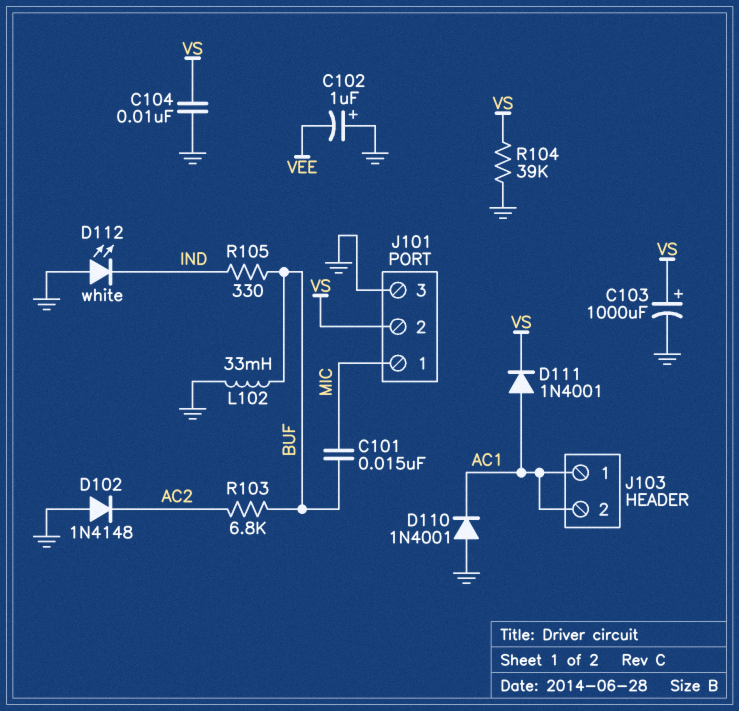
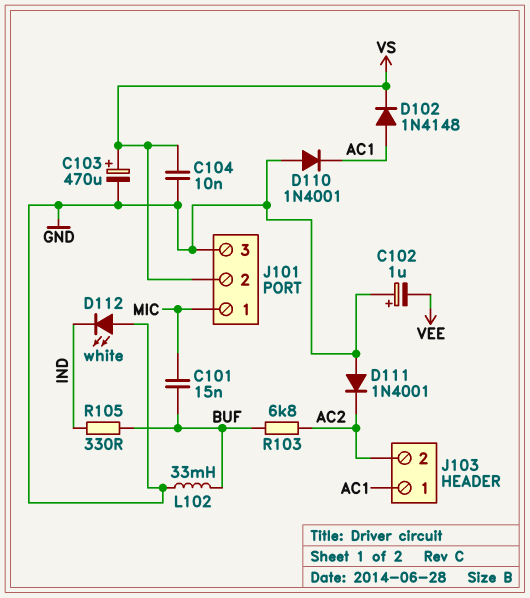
C103: 1000uF (plus VS, minus GND) -> 470uF (plus VS, minus GND)
D102: diode 1N4148 (A GND, K AC2) -> diode 1N4148 (A AC1, K VS)
D111: diode 1N4001 (A AC1, K VS) -> diode 1N4001 (A GND, K AC2)
J103 pin 2: AC1 -> AC2
R104: 39k (GND, VS) -> none

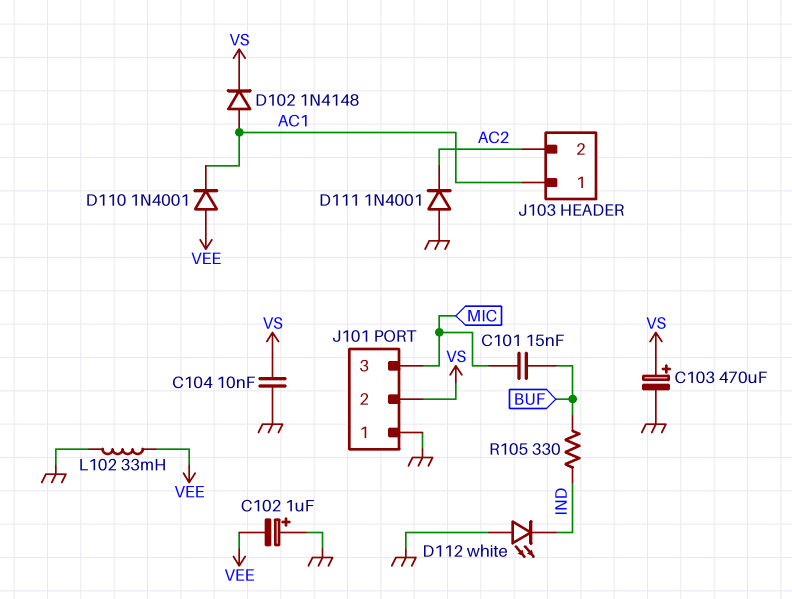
D110: diode 1N4001 (A GND, K AC1) -> diode 1N4001 (A VEE, K AC1)
J101 pin 1: MIC -> GND
J101 pin 3: GND -> MIC
L102: 33mH (BUF, GND) -> 33mH (GND, VEE)
R103: 6.8k (AC2, BUF) -> none

